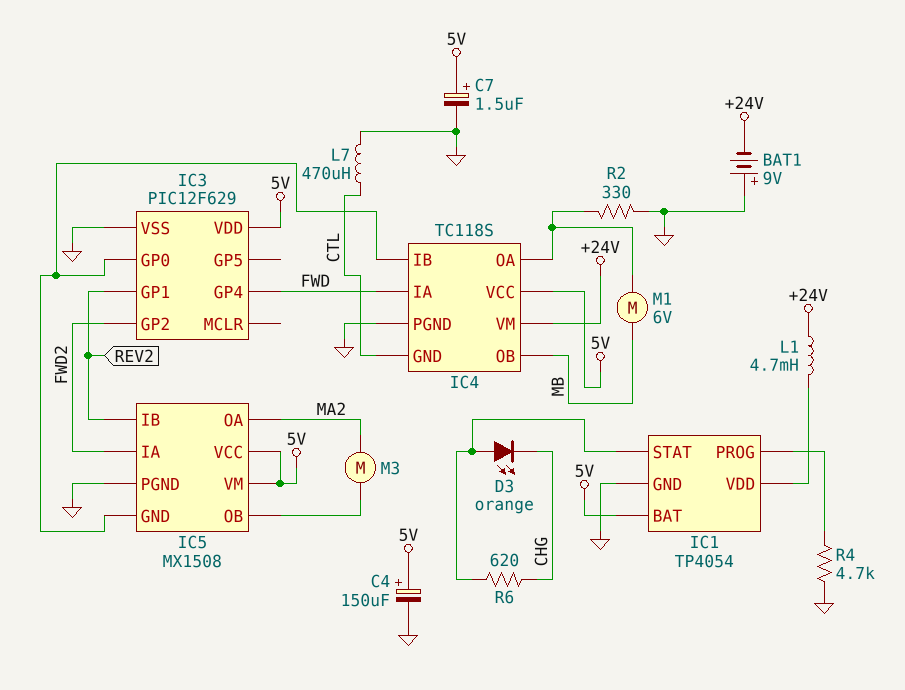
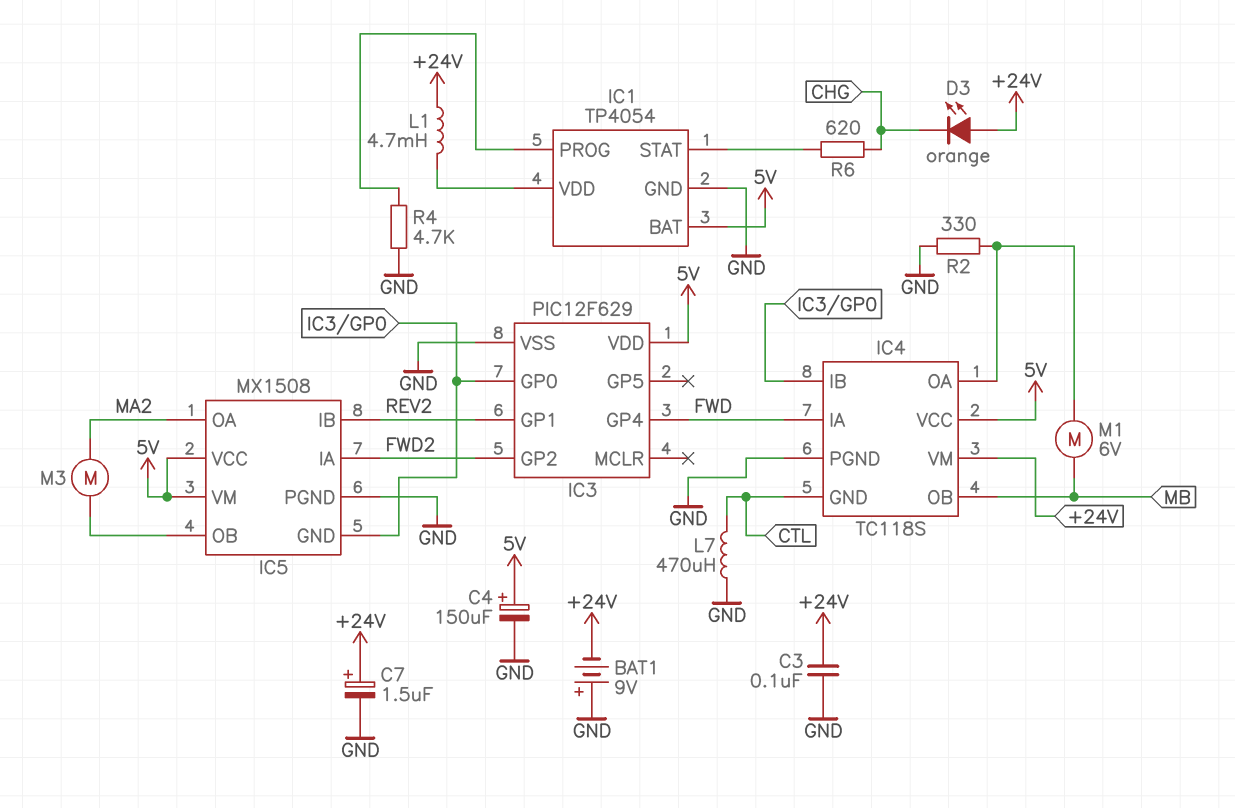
C3: none -> 100nF (+24V, GND)
C7: 1.5uF (plus 5V, minus GND) -> 1.5uF (plus +24V, minus GND)
D3: LED orange (A IC1/STAT, K CHG) -> LED orange (A +24V, K CHG)

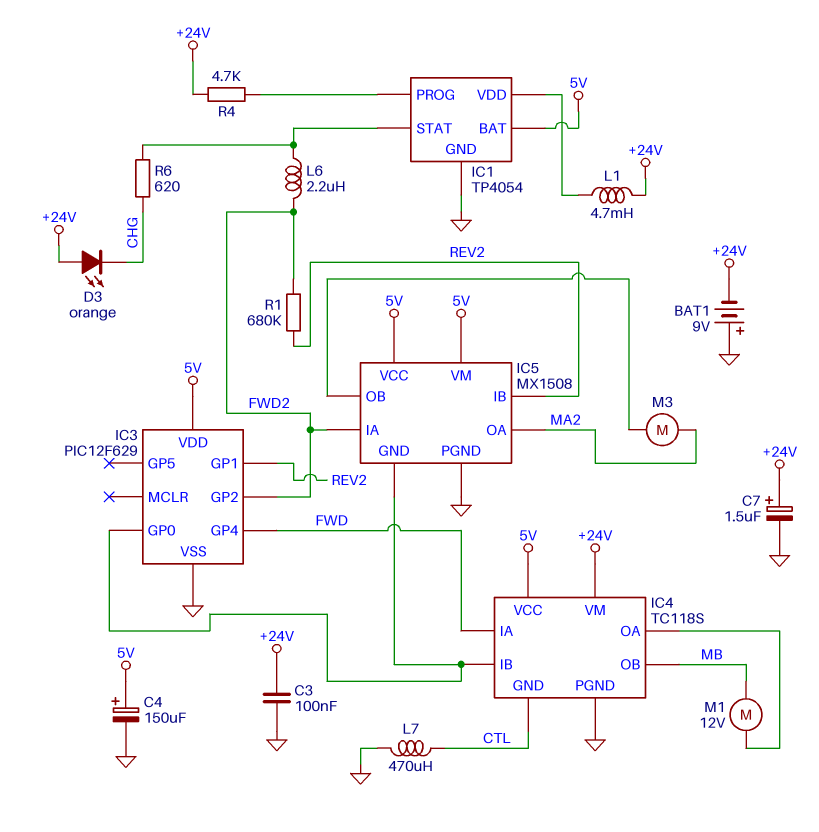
L6: none -> 2.2uH (FWD2, IC1/STAT)
M1: motor 6V (IC4/OA, MB) -> motor 12V (IC4/OA, MB)
R1: none -> 680k (FWD2, REV2)
R2: 330 (GND, IC4/OA) -> none
R4: 4.7k (GND, IC1/PROG) -> 4.7k (+24V, IC1/PROG)

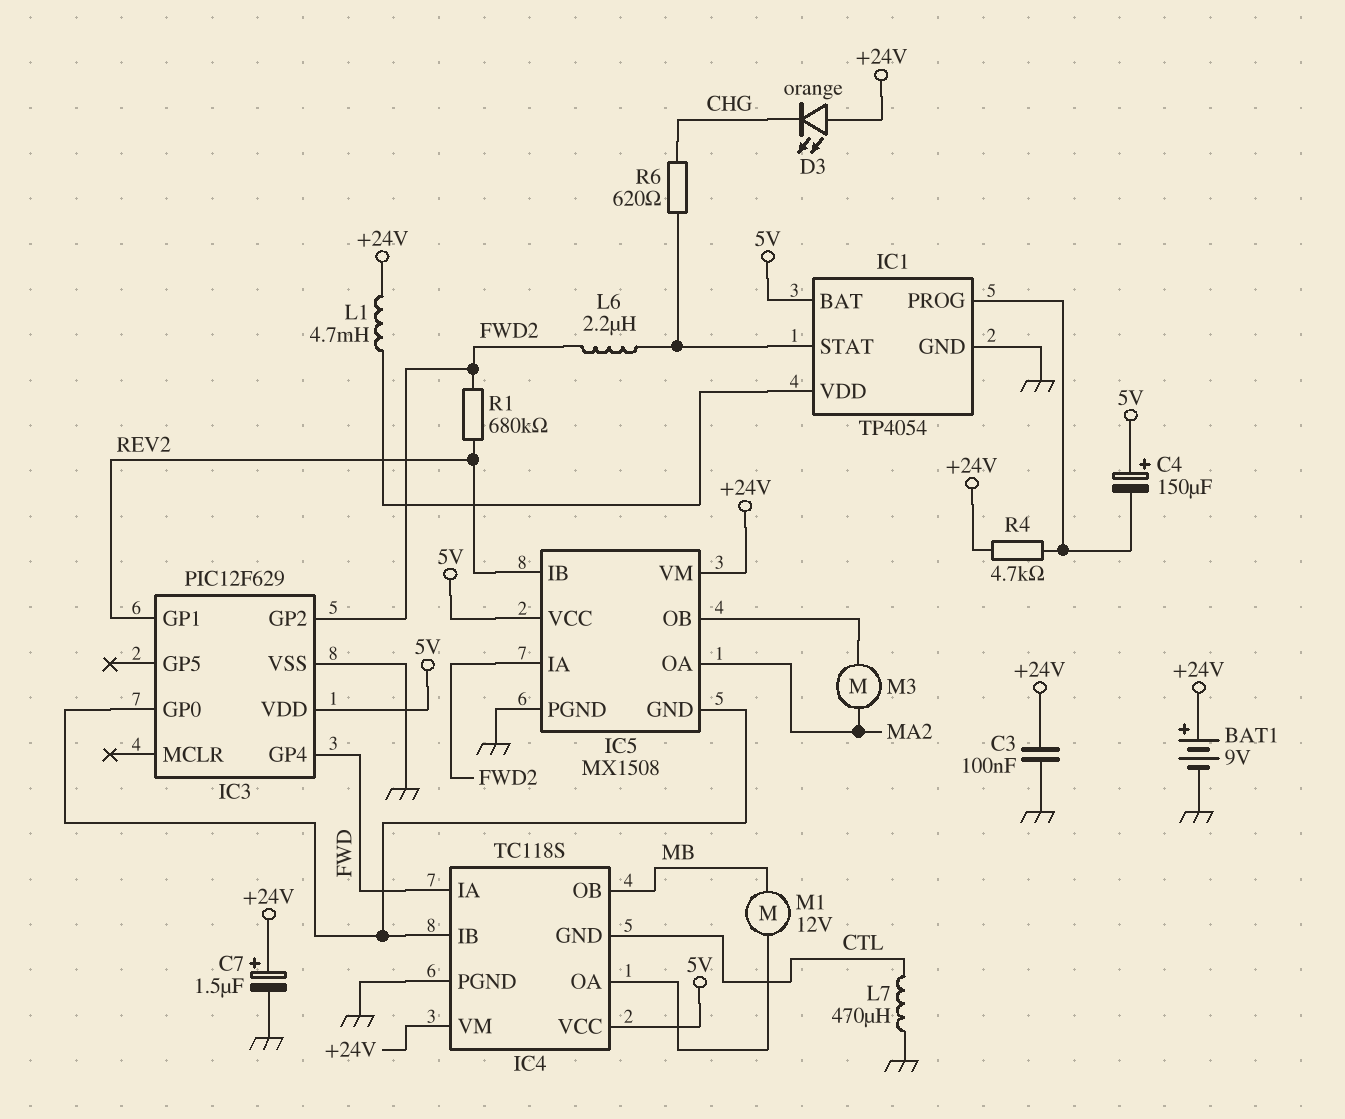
BAT1: 9V (plus GND, minus +24V) -> 9V (plus +24V, minus GND)
C4: 150uF (plus 5V, minus GND) -> 150uF (plus 5V, minus IC1/PROG)
IC5 pin VM: 5V -> +24V

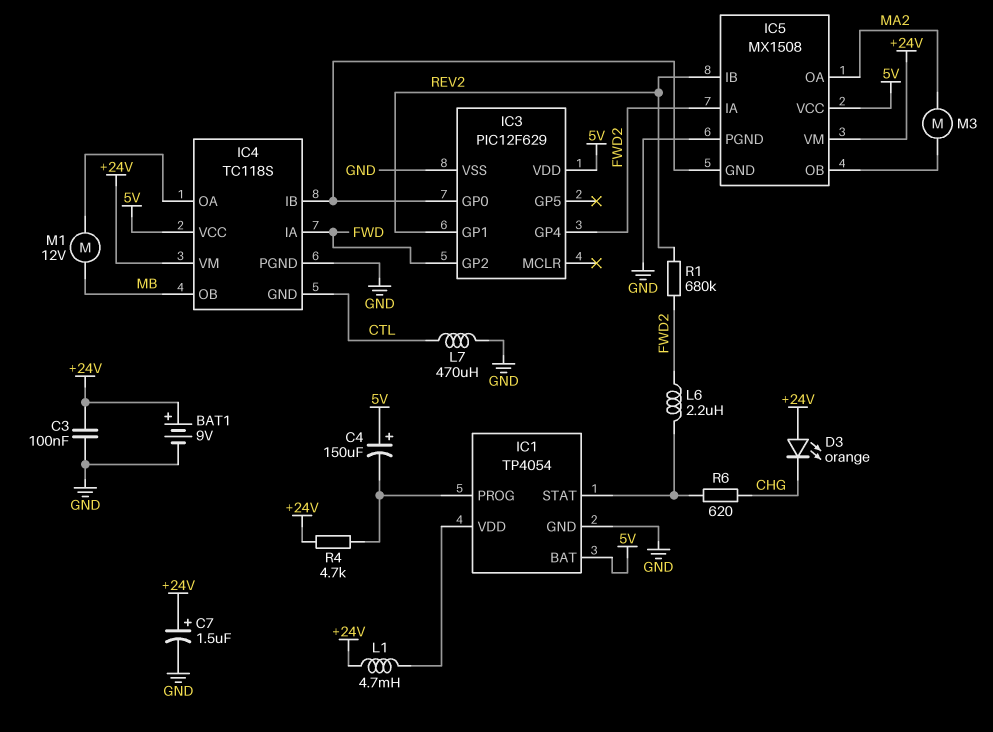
IC3 pin GP2: FWD2 -> FWD
IC3 pin GP4: FWD -> FWD2

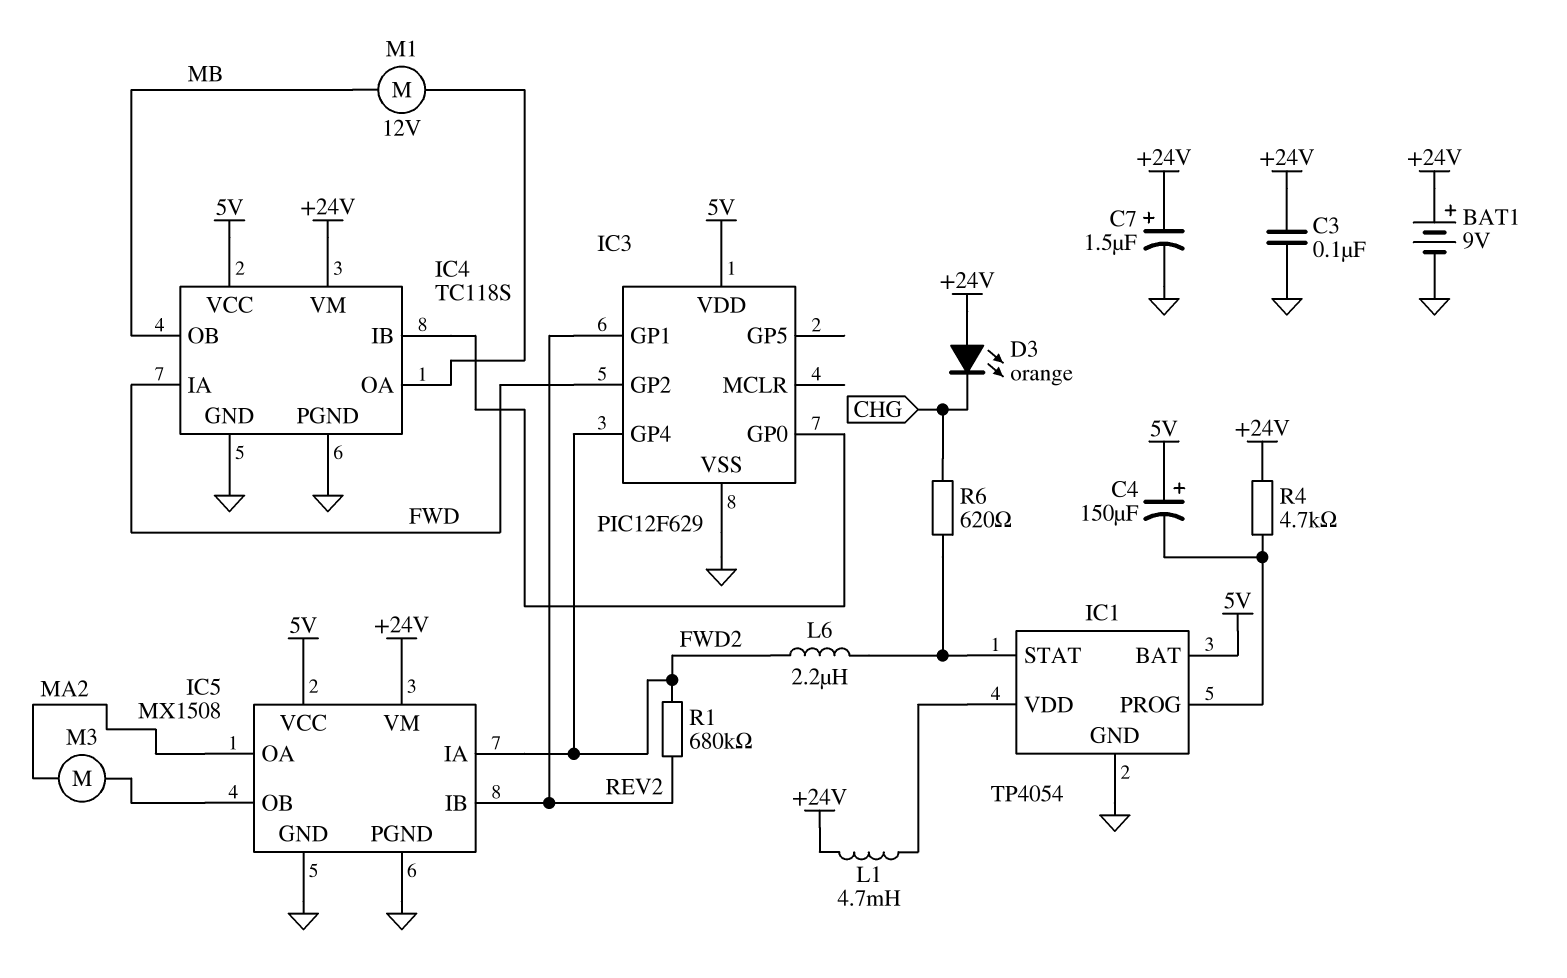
IC4 pin GND: CTL -> GND
IC5 pin GND: IC3/GP0 -> GND
L7: 470uH (CTL, GND) -> none

